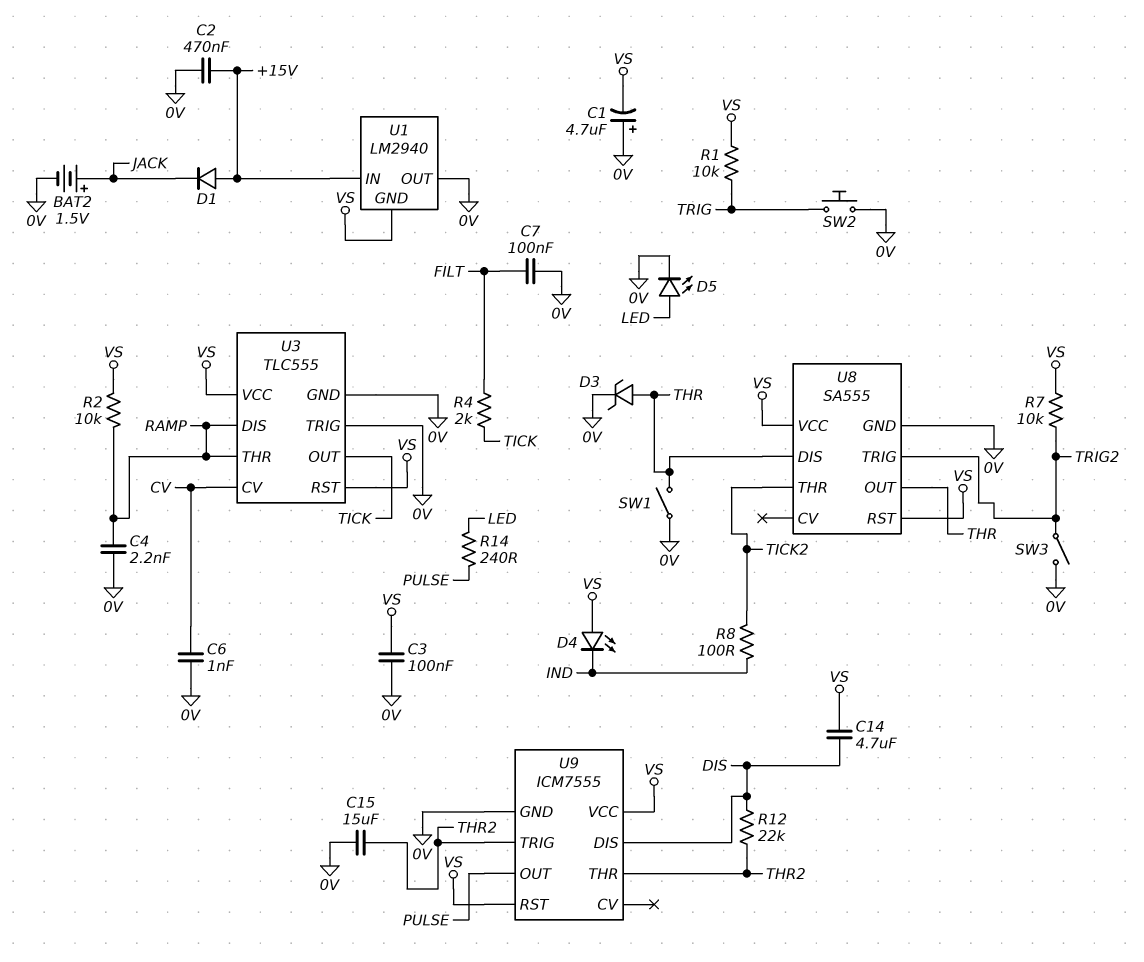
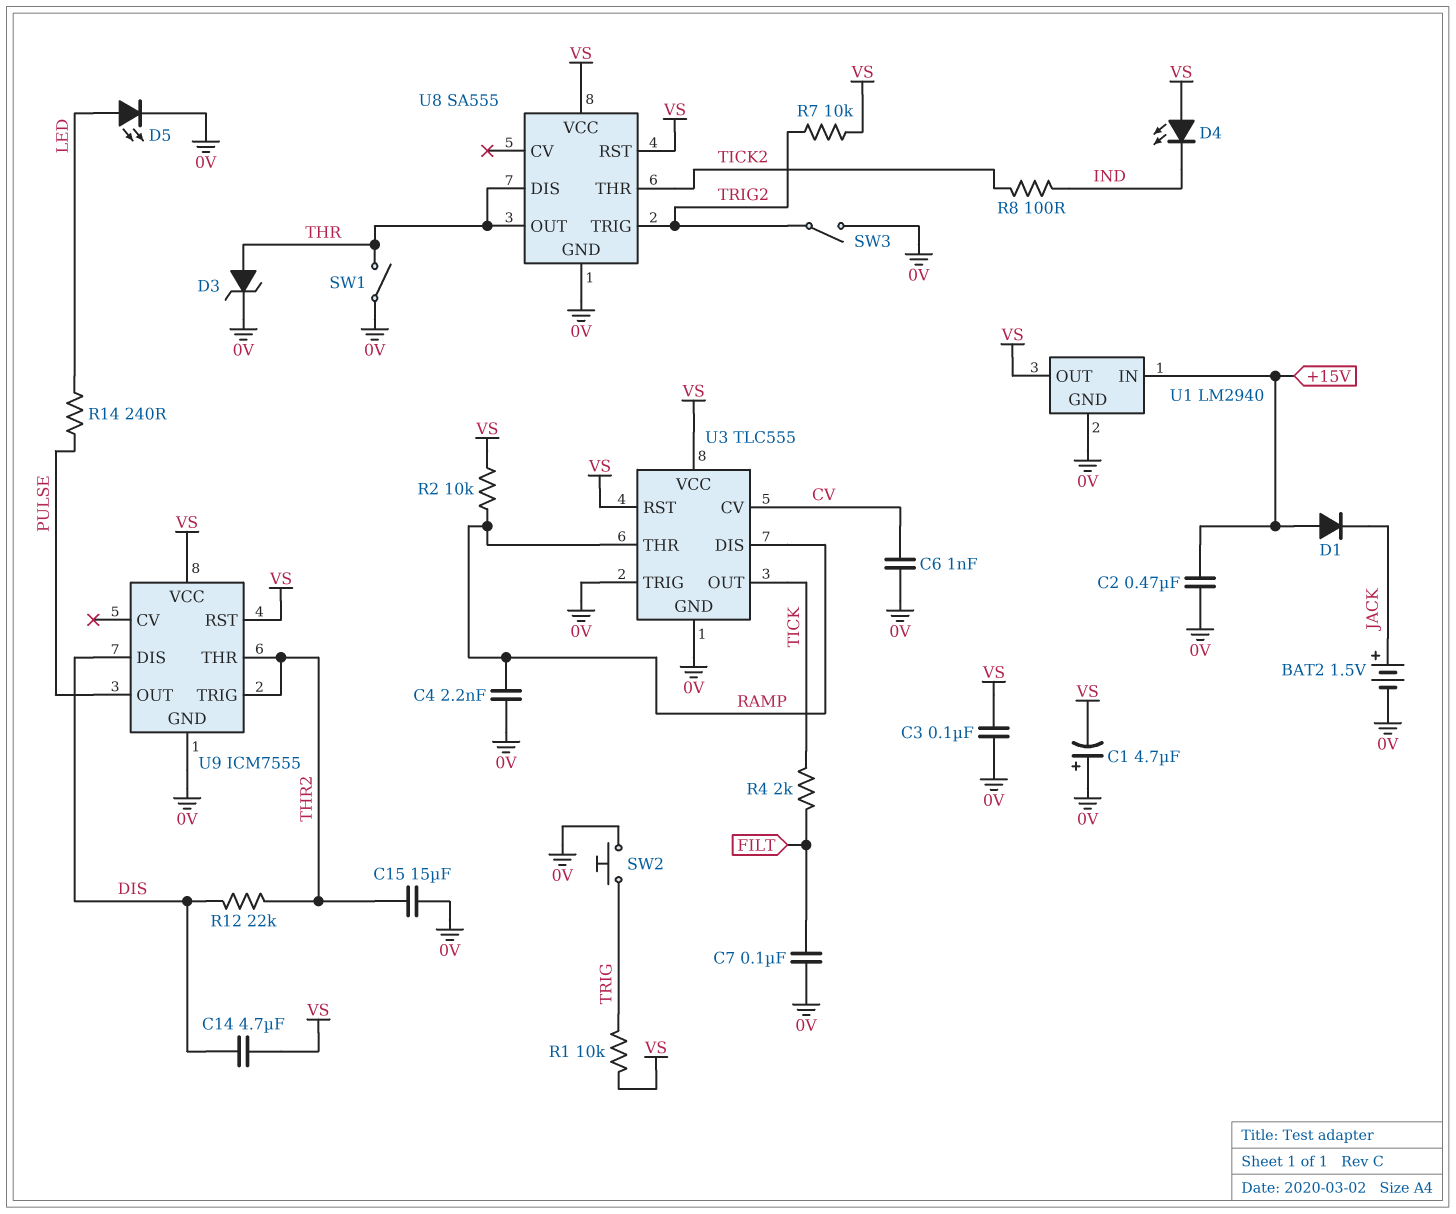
U1 pin GND: VS -> 0V
U1 pin OUT: 0V -> VS

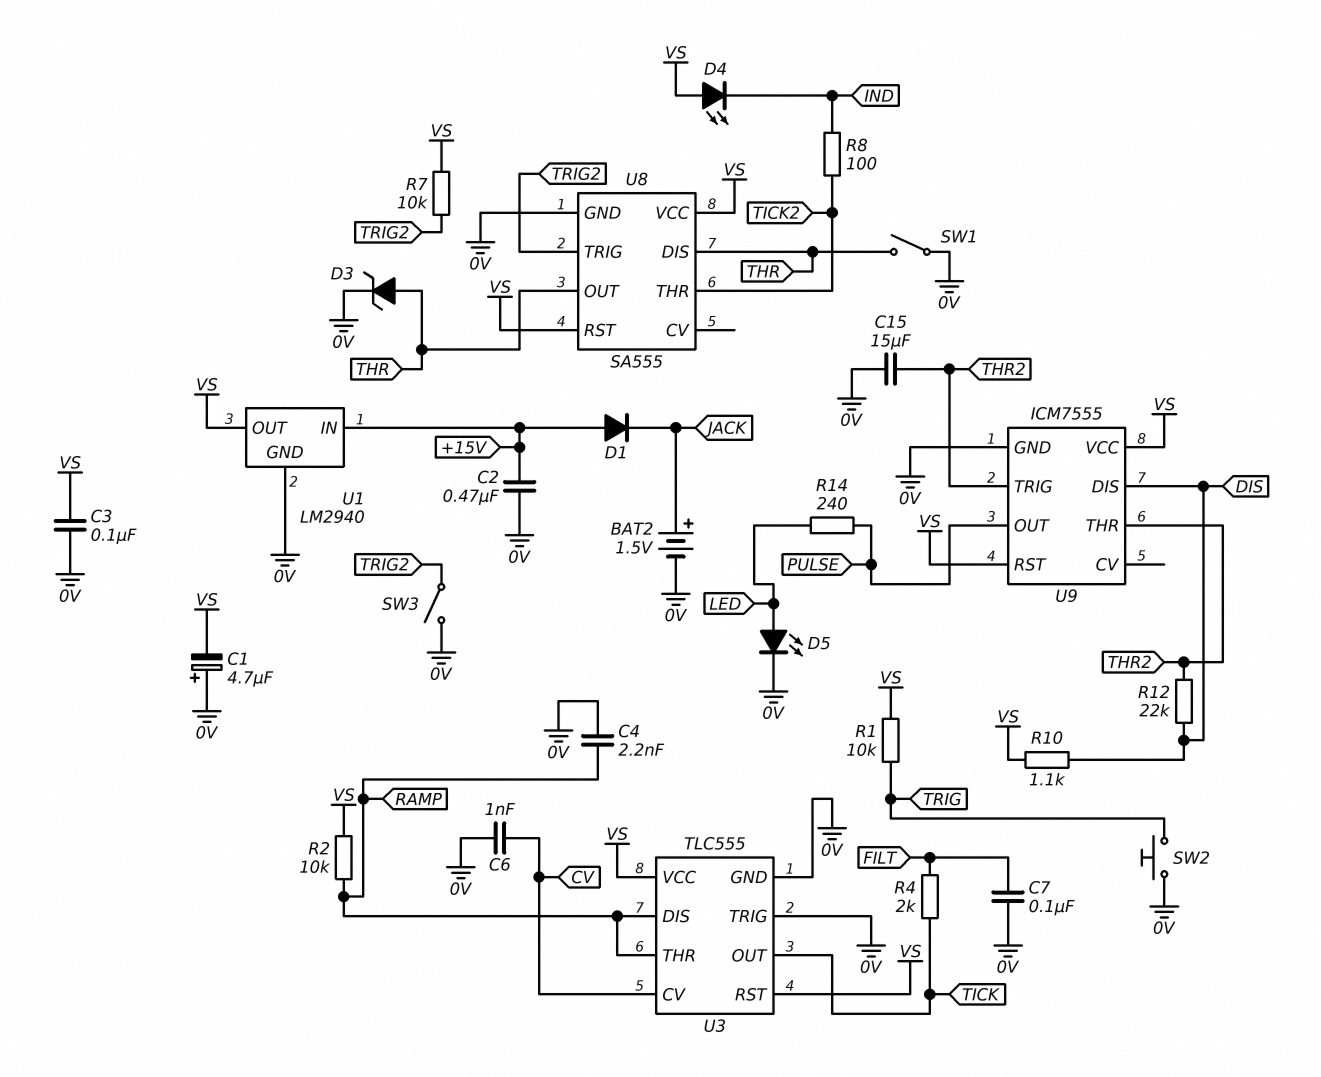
C14: 4.7uF (DIS, VS) -> none
R10: none -> 1.1k (DIS, VS)

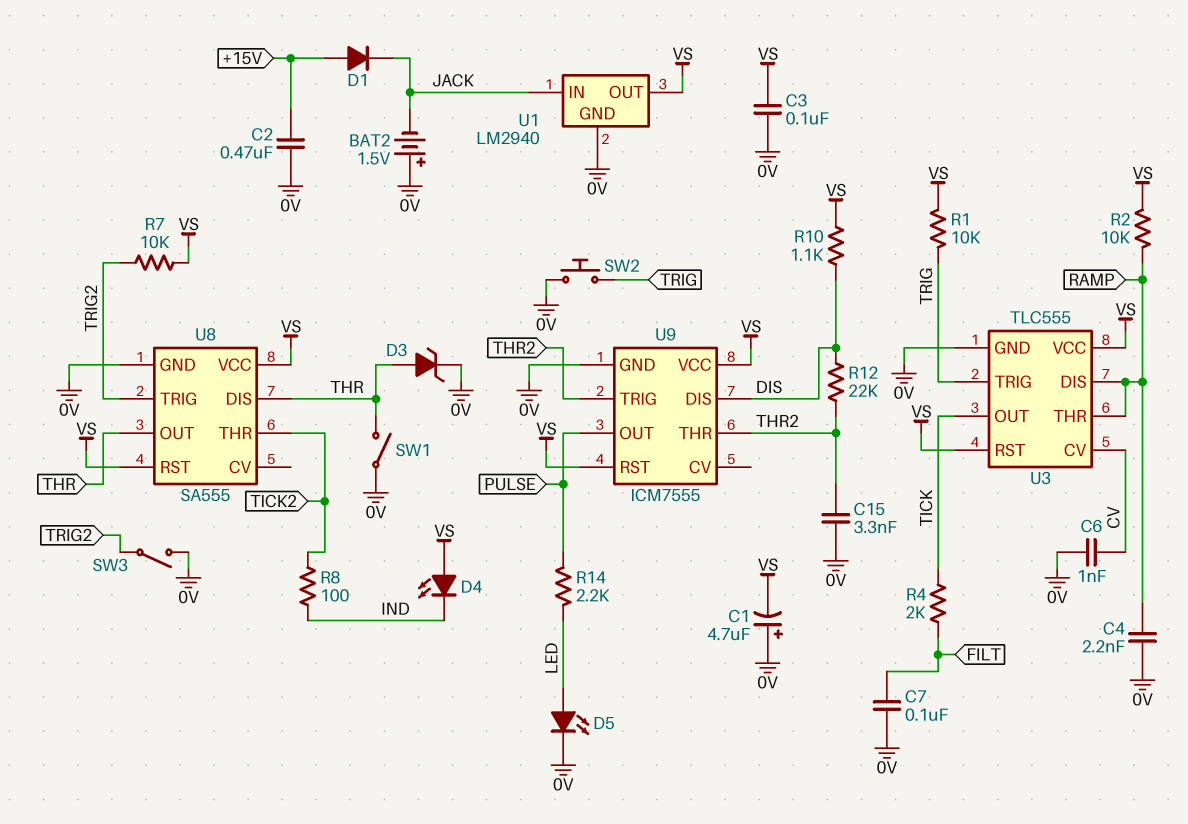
BAT2: 1.5V (plus JACK, minus 0V) -> 1.5V (plus 0V, minus JACK)
C15: 15uF (0V, THR2) -> 3.3nF (0V, THR2)
R14: 240 (LED, PULSE) -> 2.2k (LED, PULSE)
U1 pin IN: +15V -> JACK
U3 pin TRIG: 0V -> TRIG

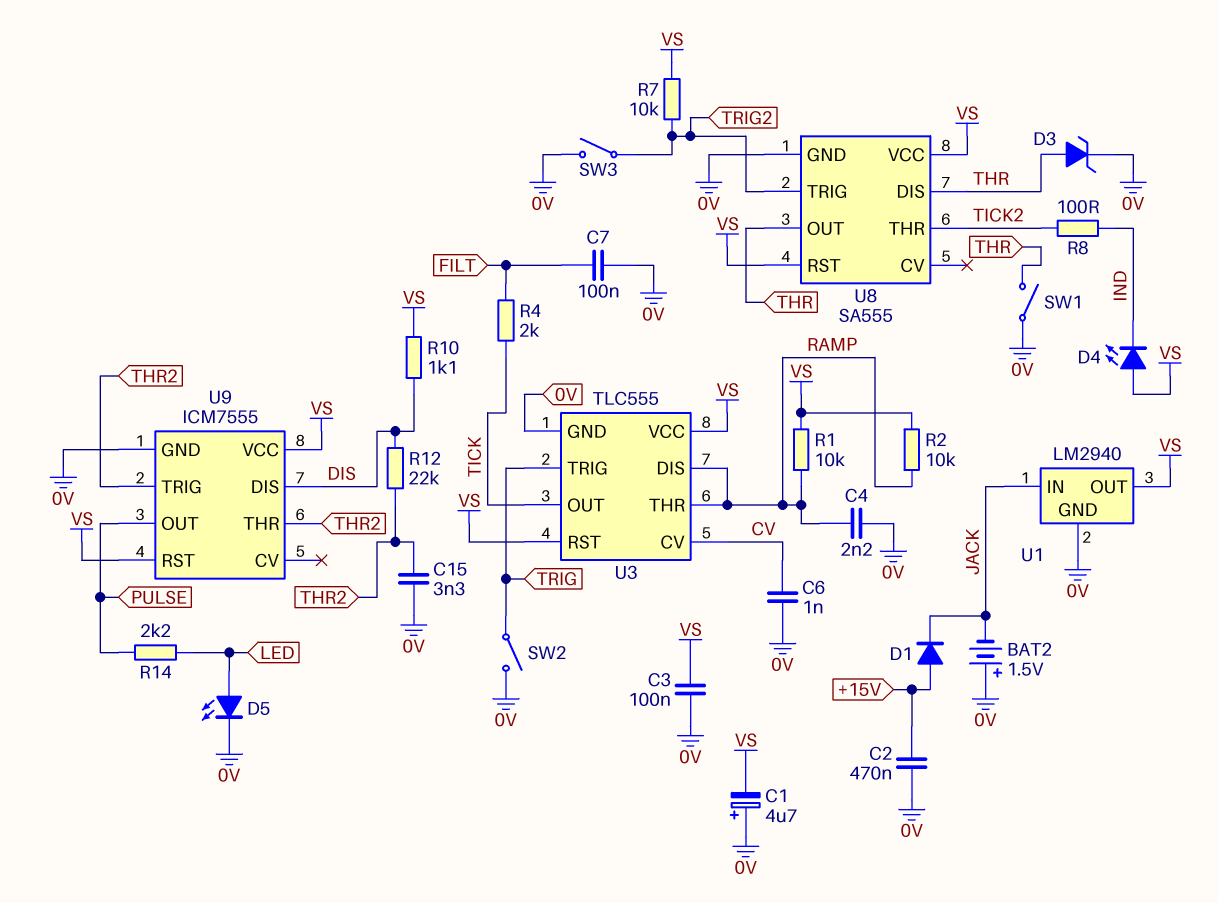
R1: 10k (TRIG, VS) -> 10k (RAMP, VS)
SW2: button (0V, TRIG) -> switch (0V, TRIG)

